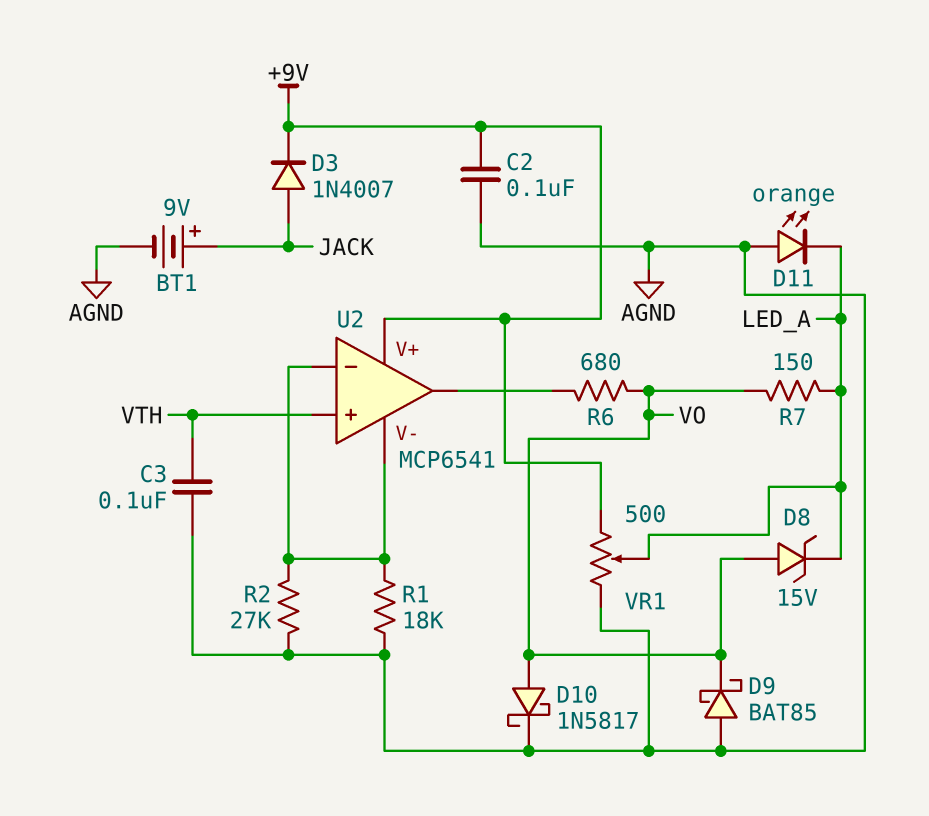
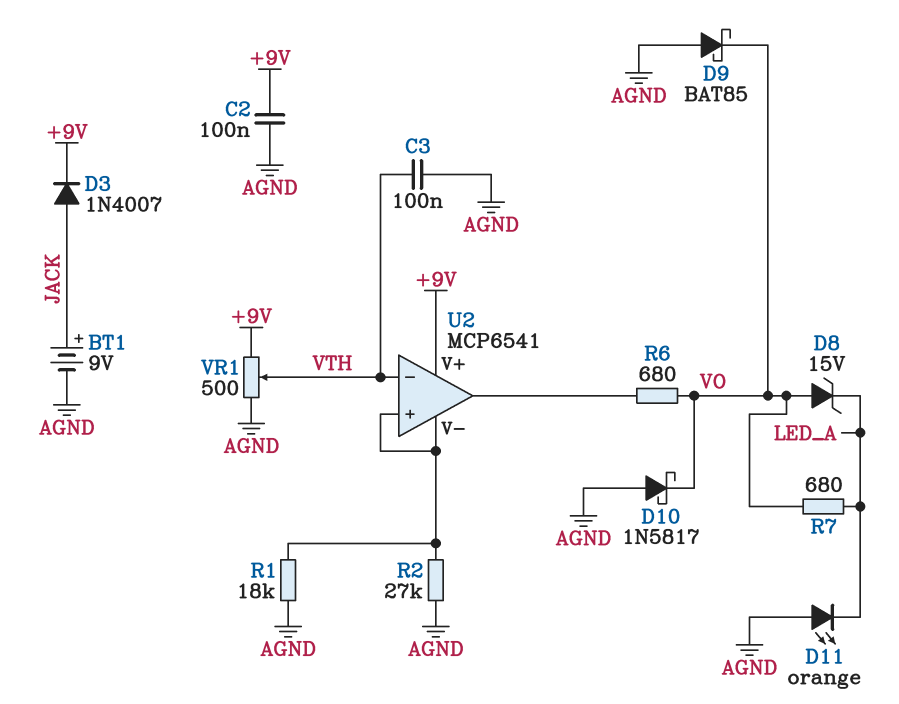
D10: schottky 1N5817 (A VO, K AGND) -> schottky 1N5817 (A AGND, K VO)
R7: 150 (LED_A, VO) -> 680 (LED_A, VO)
U2 pin in+: VTH -> U2/V-
U2 pin in-: U2/V- -> VTH
VR1: 500 (+9V, AGND, wiper LED_A) -> 500 (+9V, AGND, wiper VTH)

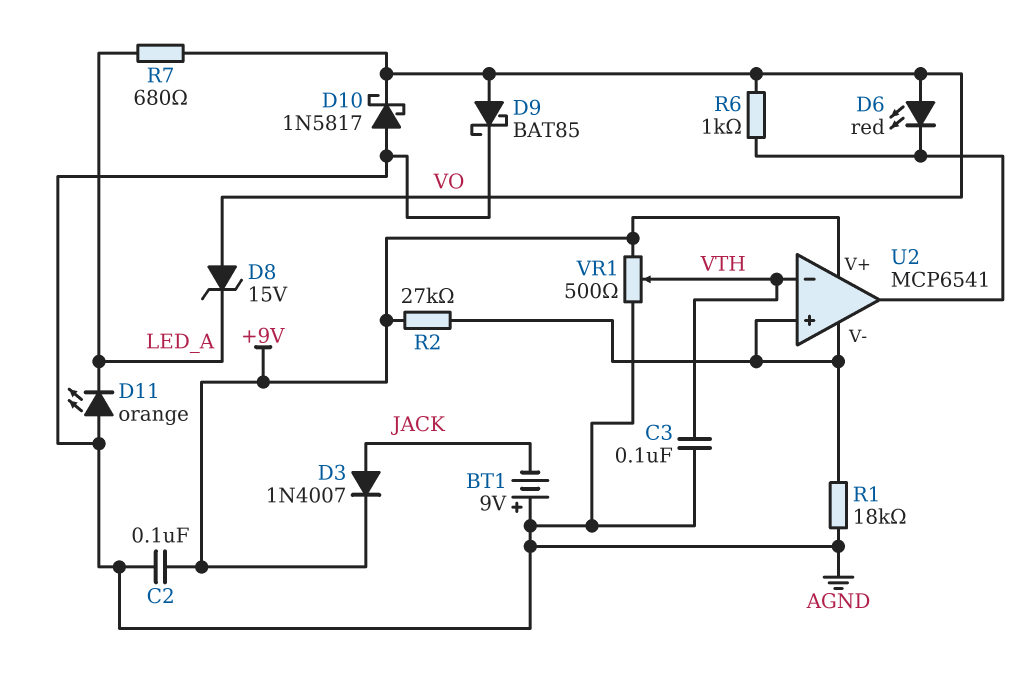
BT1: 9V (plus JACK, minus AGND) -> 9V (plus AGND, minus JACK)
D6: none -> LED red (A VO, K U2/out)
D9: schottky BAT85 (A AGND, K VO) -> schottky BAT85 (A VO, K AGND)
R2: 27k (AGND, U2/V-) -> 27k (+9V, U2/V-)
R6: 680 (U2/out, VO) -> 1k (U2/out, VO)

